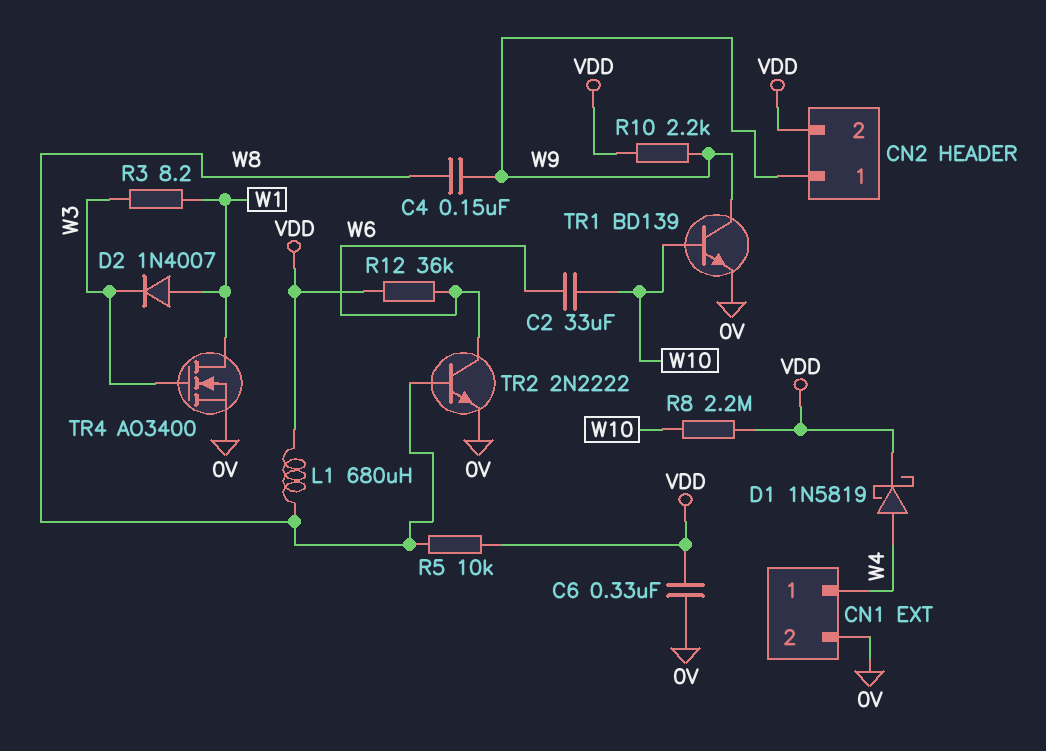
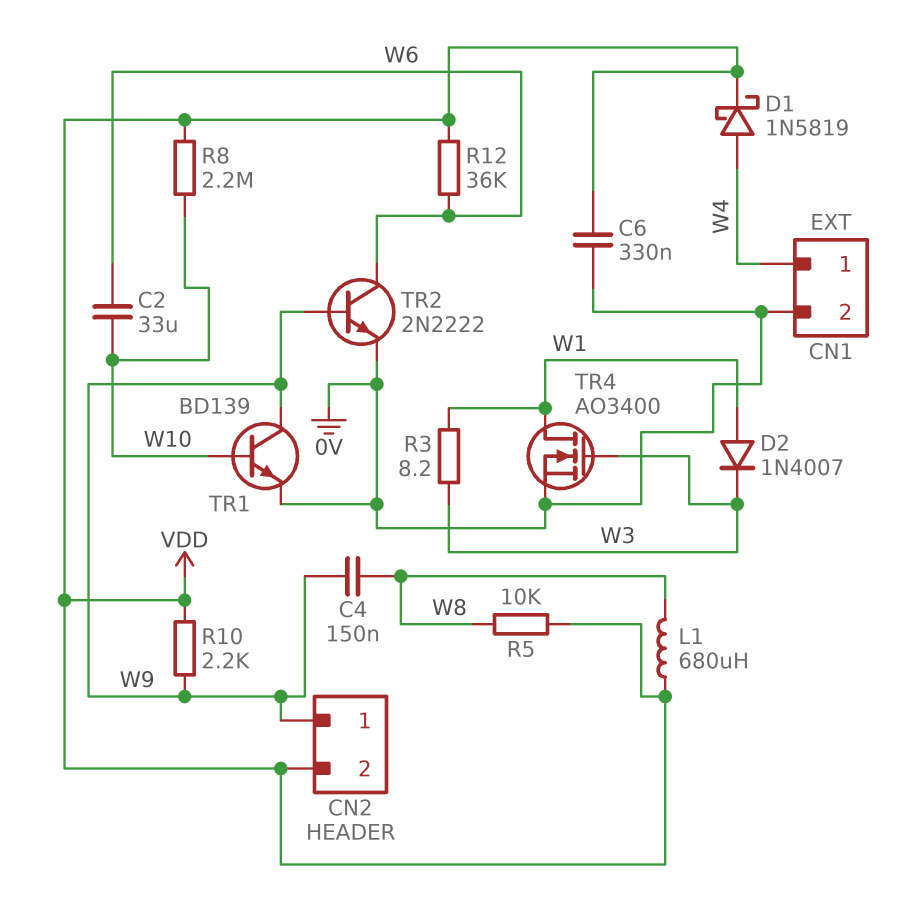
TR2: NPN 2N2222 (B W8, C W6, E 0V) -> NPN 2N2222 (B W9, C W6, E 0V)

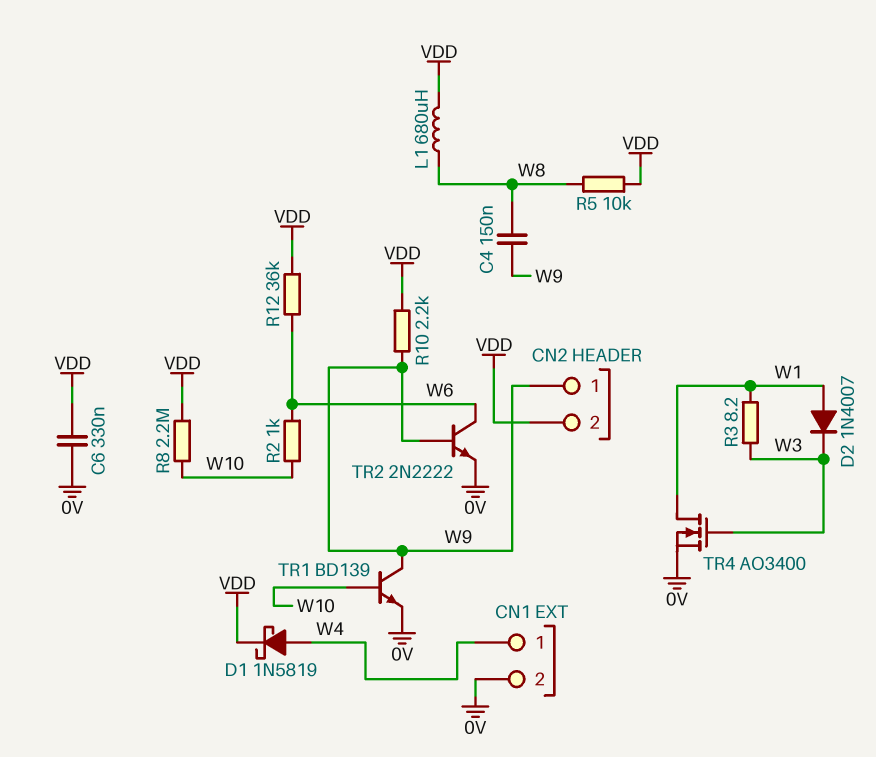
C2: 33uF (W6, W10) -> none
R2: none -> 1k (W6, W10)

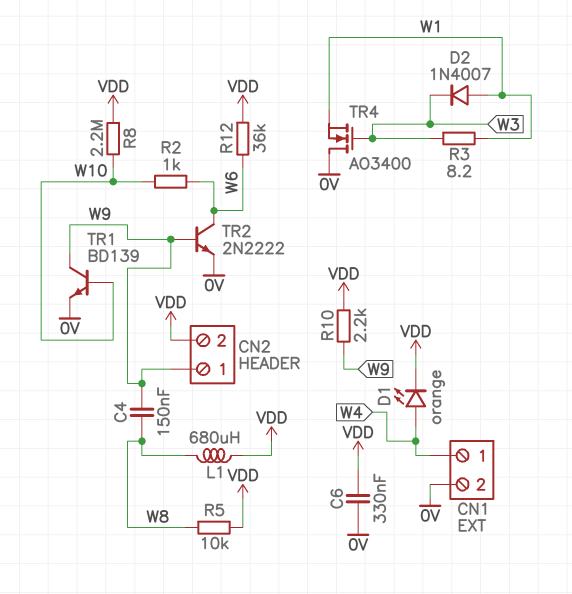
D1: schottky 1N5819 (A W4, K VDD) -> LED orange (A W4, K VDD)
TR4: NMOS AO3400 (G W3, D W1, S 0V) -> NMOS AO3400 (G W3, D 0V, S W1)

